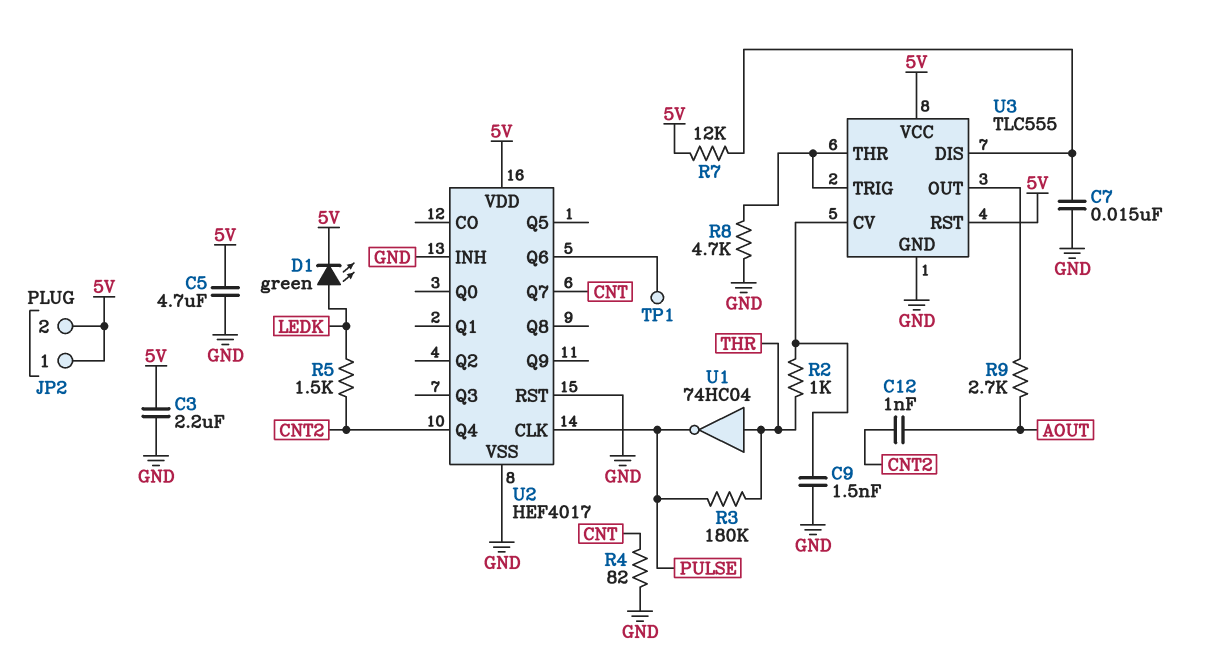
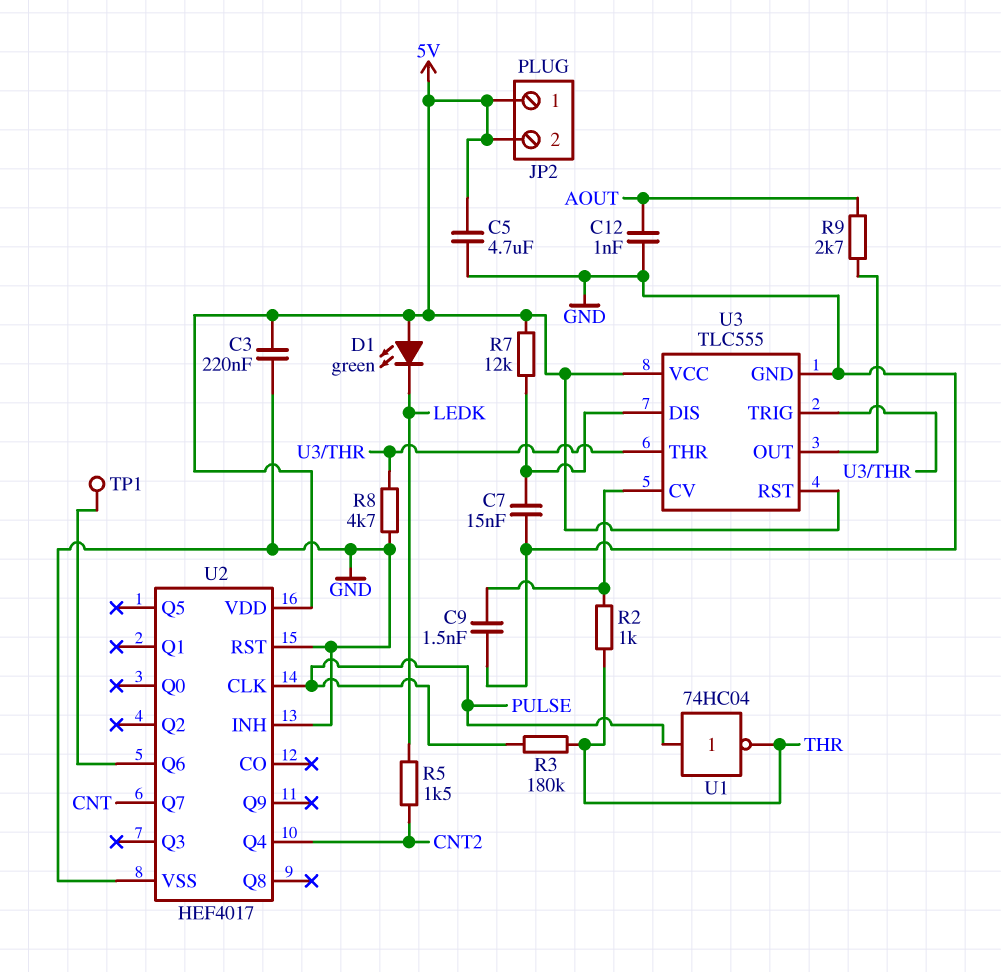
C3: 2.2uF (5V, GND) -> 220nF (5V, GND)
C12: 1nF (AOUT, CNT2) -> 1nF (AOUT, GND)
D1: LED green (A LEDK, K 5V) -> LED green (A 5V, K LEDK)
R4: 82 (CNT, GND) -> none
U1: NOT 74HC04 (in THR, out PULSE) -> NOT 74HC04 (in PULSE, out THR)

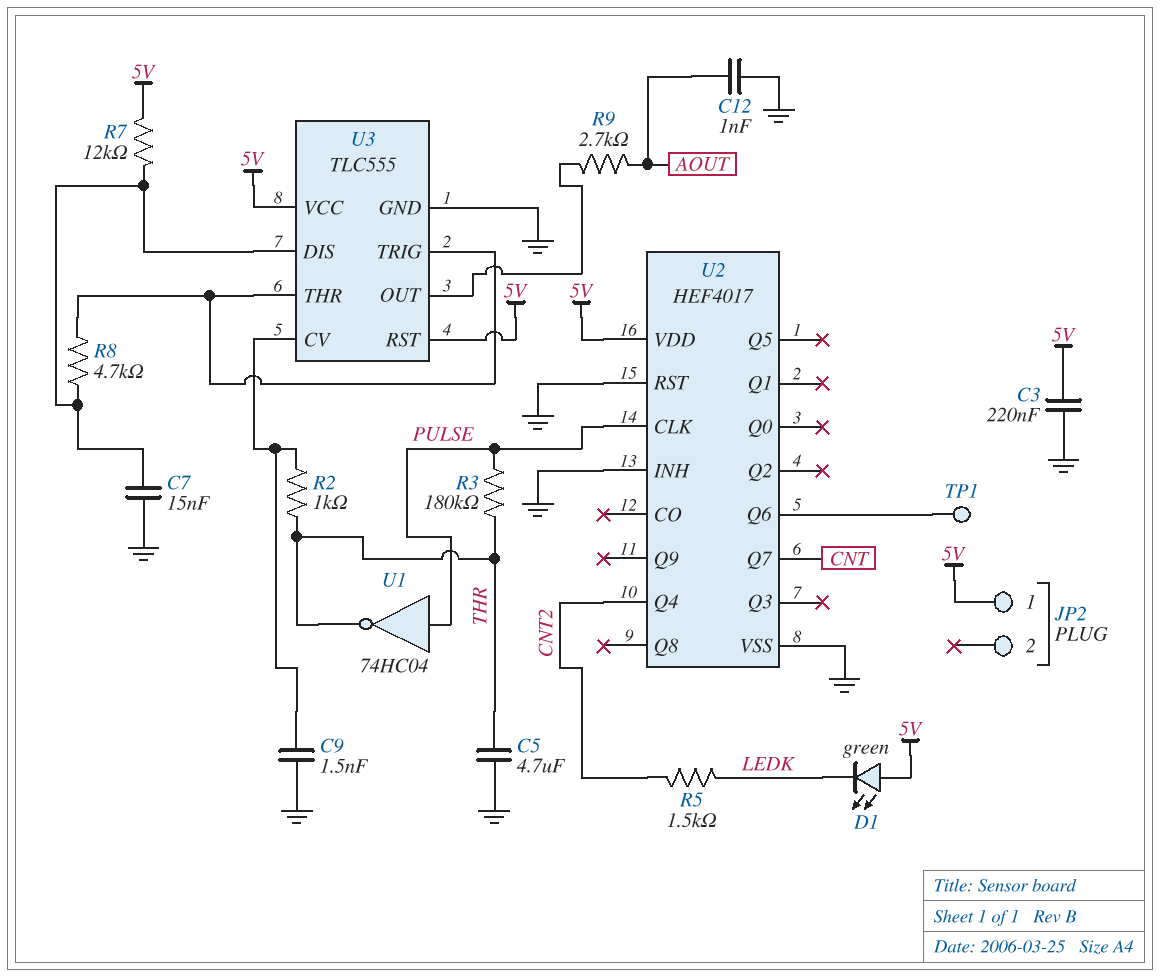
C5: 4.7uF (5V, GND) -> 4.7uF (GND, THR)
JP2 pin 2: 5V -> none
R8: 4.7k (GND, U3/THR) -> 4.7k (U3/DIS, U3/THR)

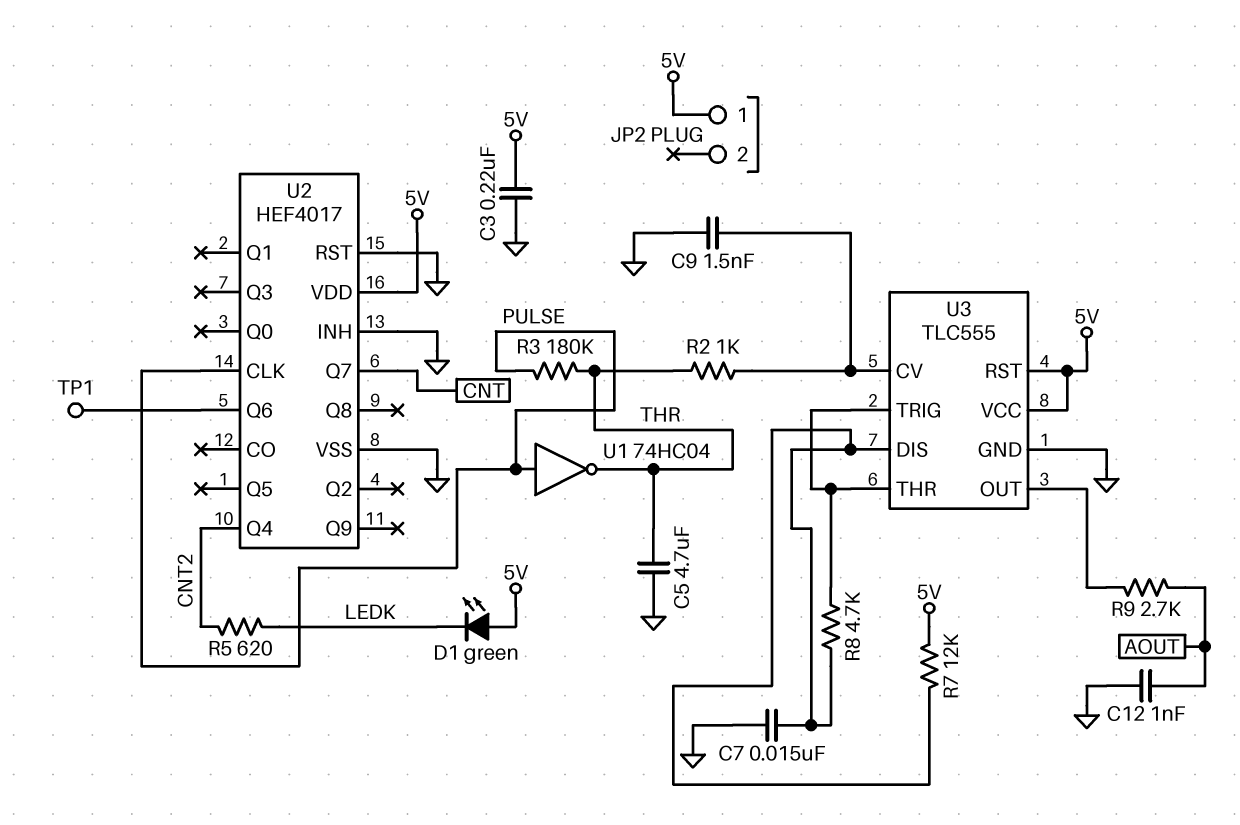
R5: 1.5k (CNT2, LEDK) -> 620 (CNT2, LEDK)

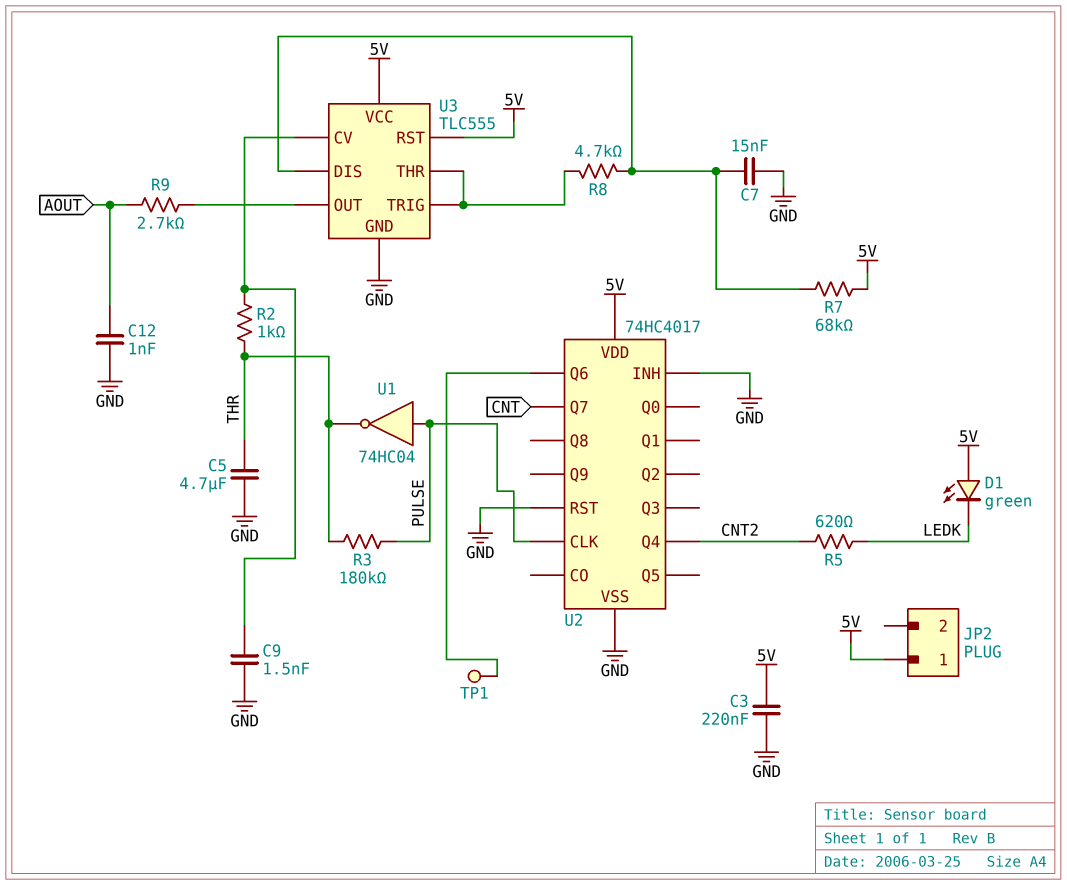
R7: 12k (5V, U3/DIS) -> 68k (5V, U3/DIS)
U2: HEF4017 -> 74HC4017

